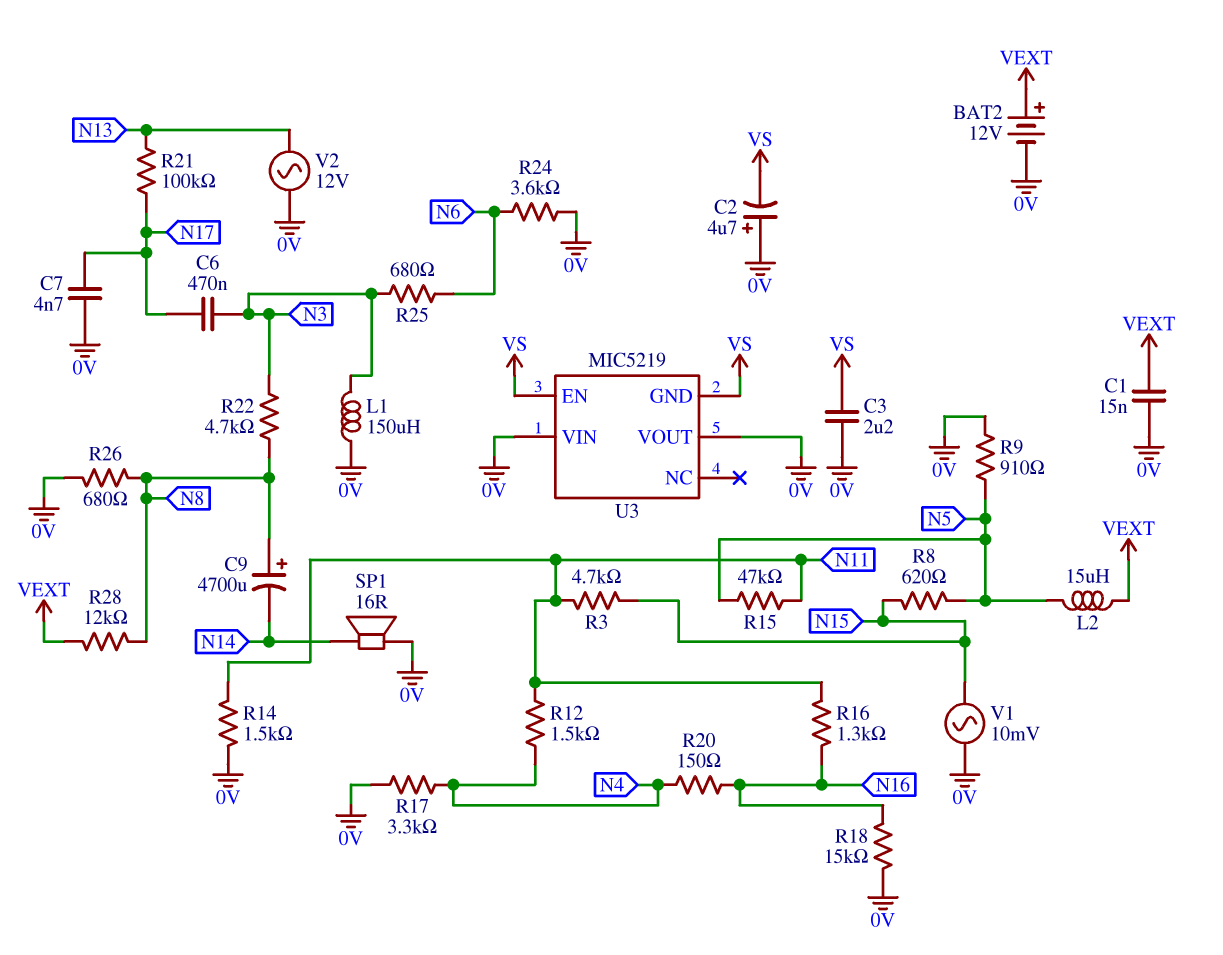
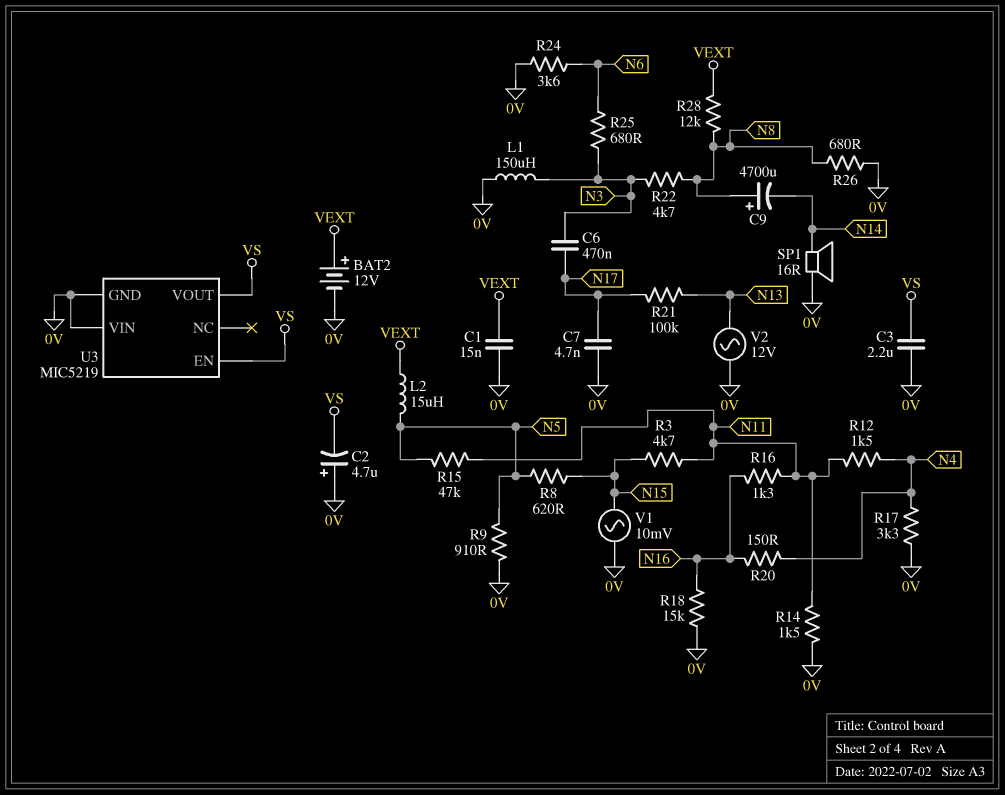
U3 pin GND: VS -> 0V
U3 pin VOUT: 0V -> VS

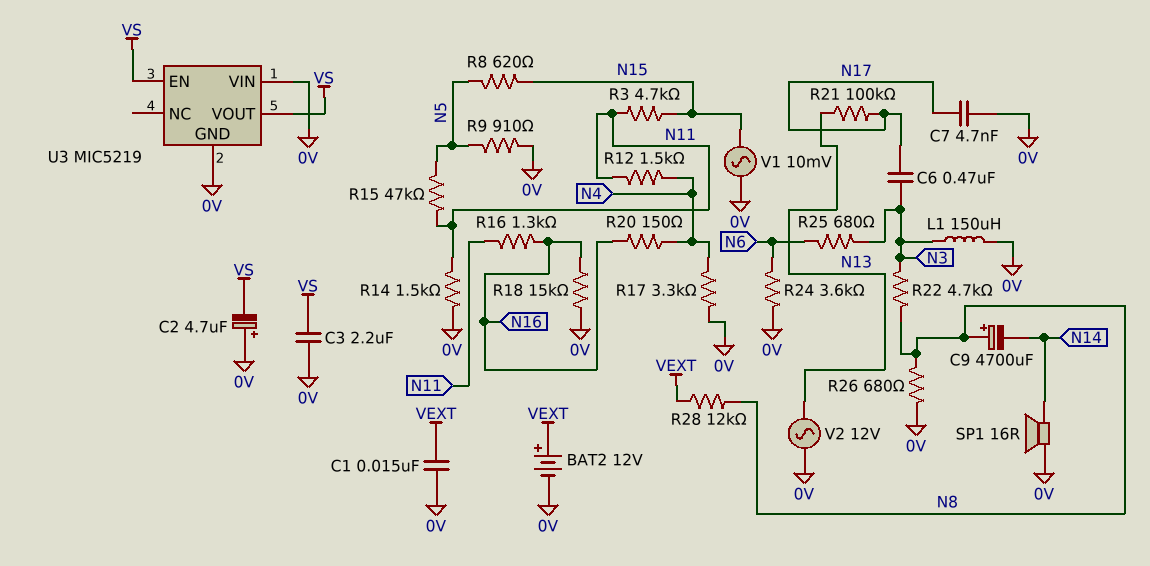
L2: 15uH (N5, VEXT) -> none

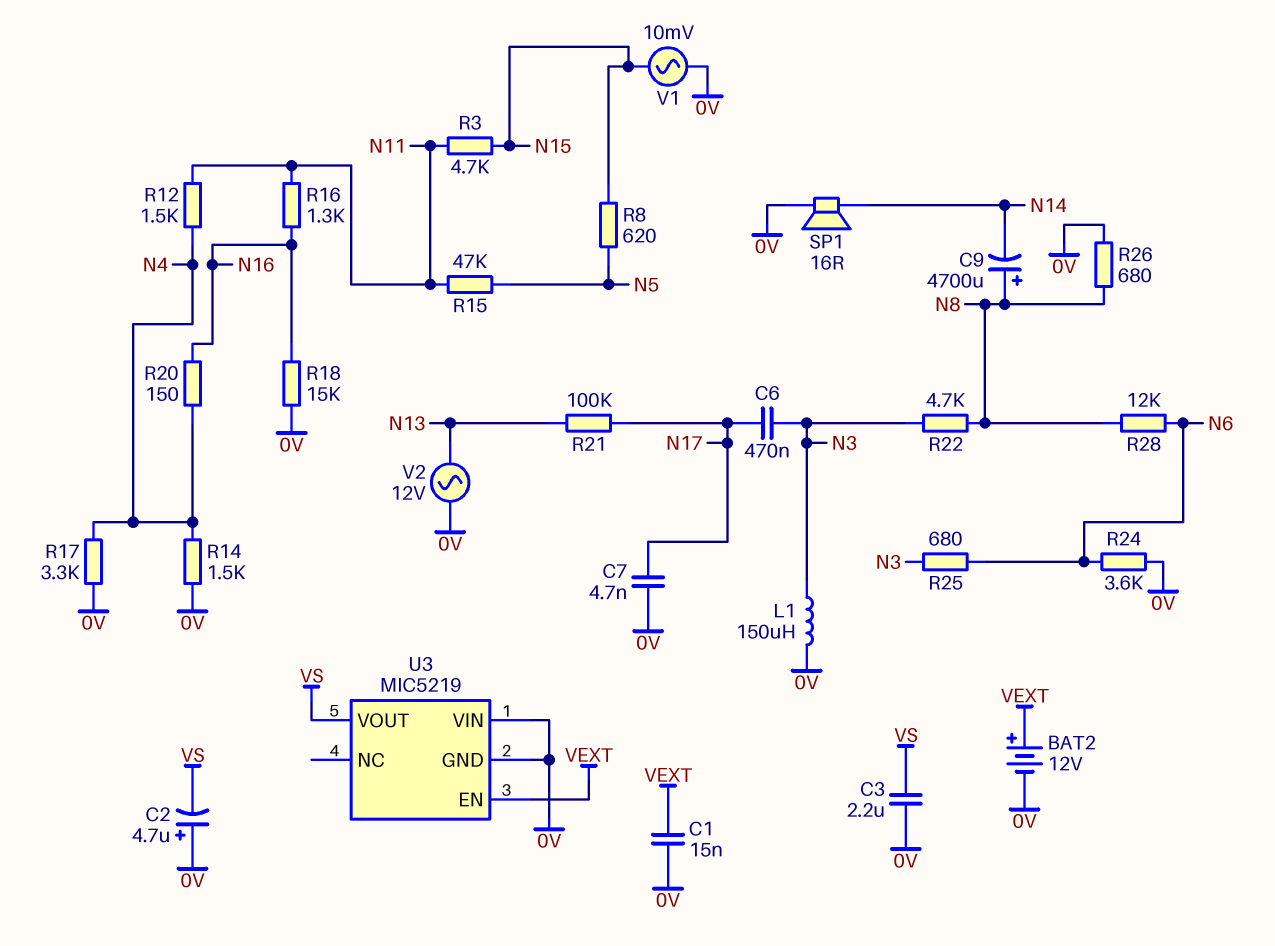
R9: 910 (0V, N5) -> none
R14: 1.5k (0V, N11) -> 1.5k (0V, N4)
R28: 12k (N8, VEXT) -> 12k (N6, N8)
U3 pin EN: VS -> VEXT

